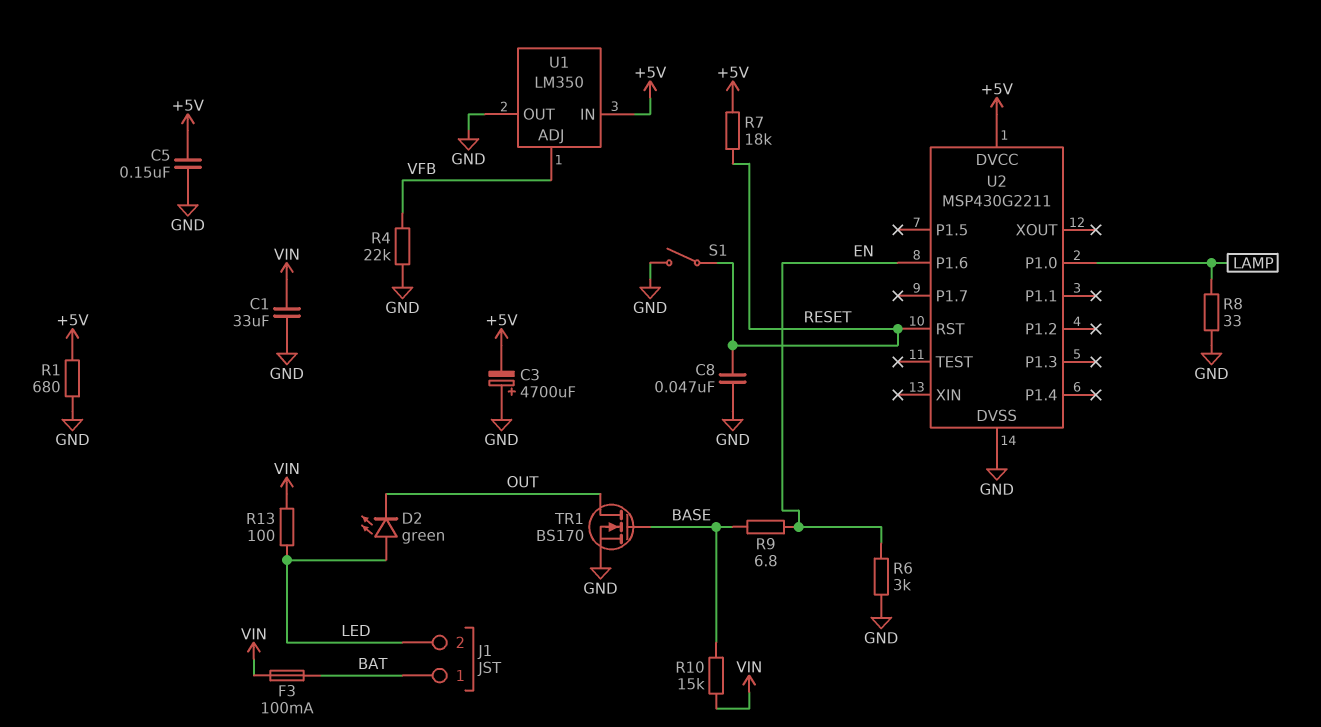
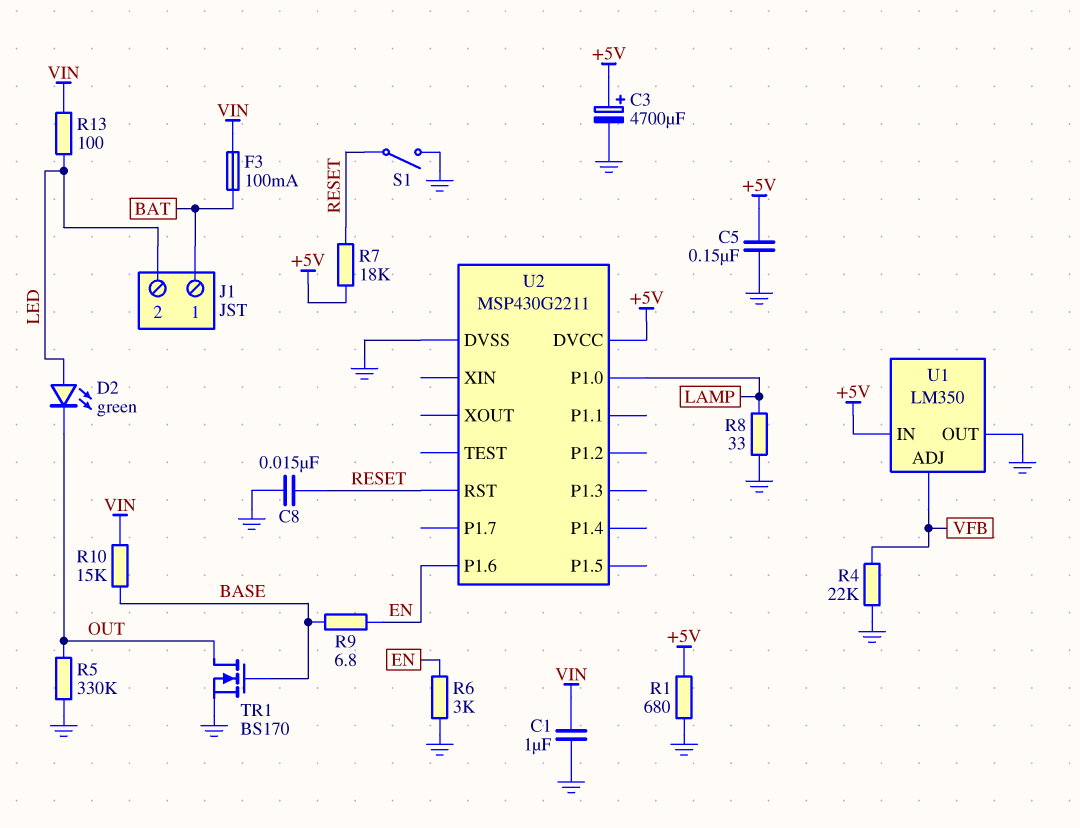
C1: 33uF (GND, VIN) -> 1uF (GND, VIN)
C3: 4700uF (plus GND, minus +5V) -> 4700uF (plus +5V, minus GND)
C8: 47nF (GND, RESET) -> 15nF (GND, RESET)
R5: none -> 330k (GND, OUT)

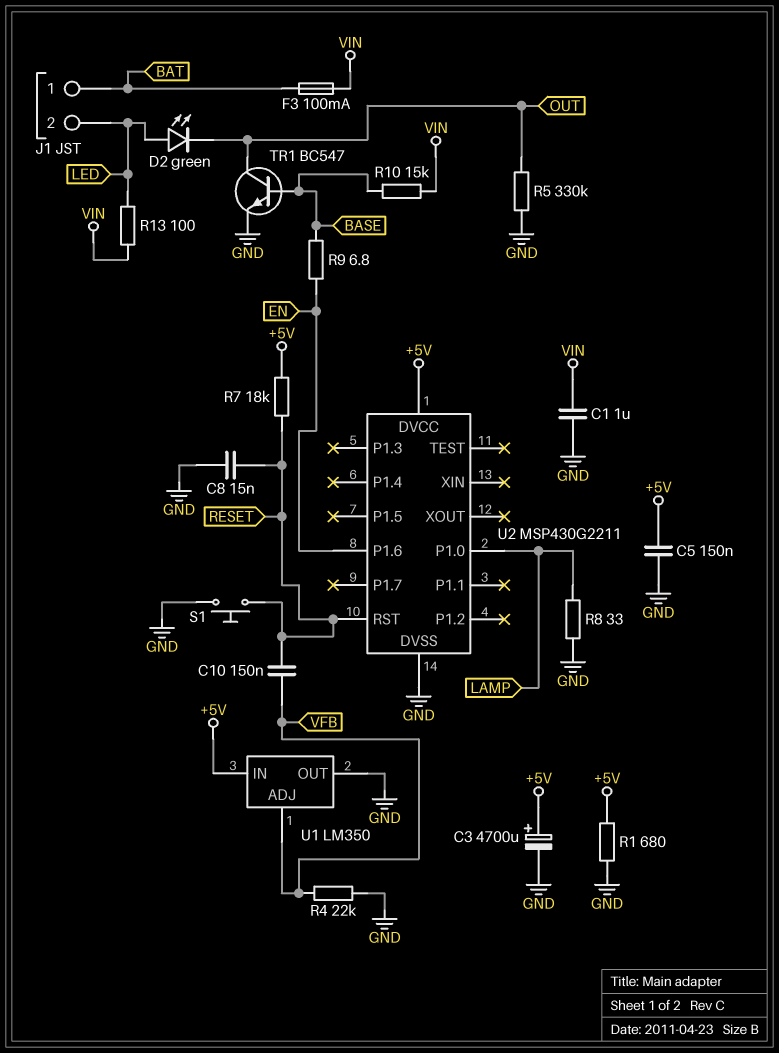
C10: none -> 150nF (RESET, VFB)
R6: 3k (EN, GND) -> none
S1: switch (GND, RESET) -> button (GND, RESET)
TR1: NMOS BS170 (G BASE, D OUT, S GND) -> NPN BC547 (B BASE, C OUT, E GND)

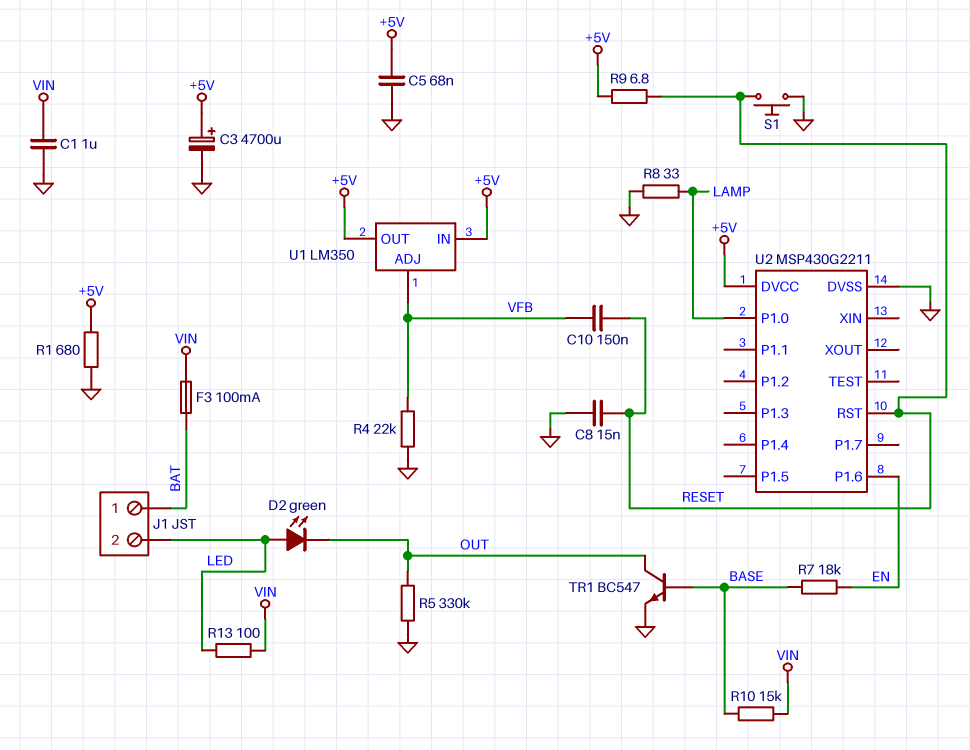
C5: 150nF (+5V, GND) -> 68nF (+5V, GND)
R7: 18k (+5V, RESET) -> 18k (BASE, EN)
R9: 6.8 (BASE, EN) -> 6.8 (+5V, RESET)
U1 pin OUT: GND -> +5V

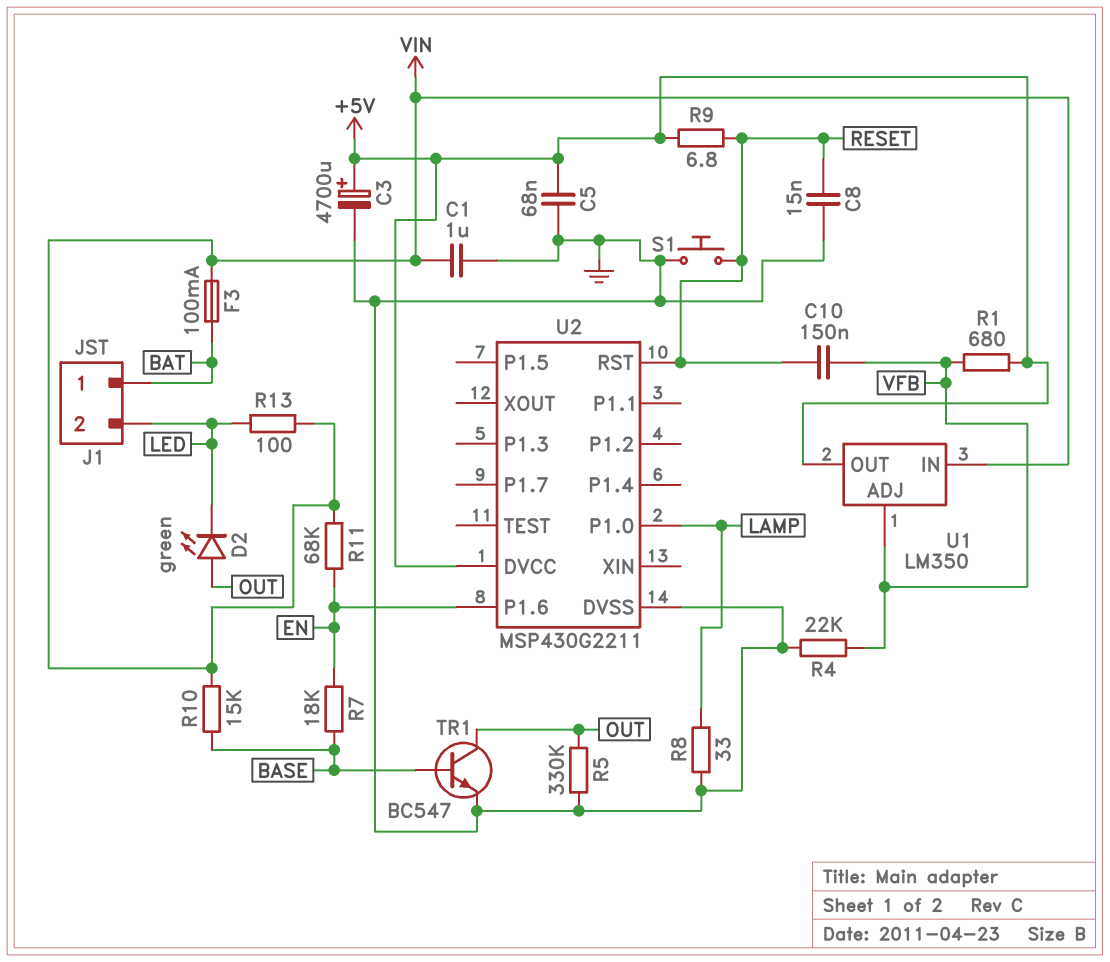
D2: LED green (A LED, K OUT) -> LED green (A OUT, K LED)
R1: 680 (+5V, GND) -> 680 (+5V, VFB)
R11: none -> 68k (EN, VIN)
U1 pin IN: +5V -> VIN

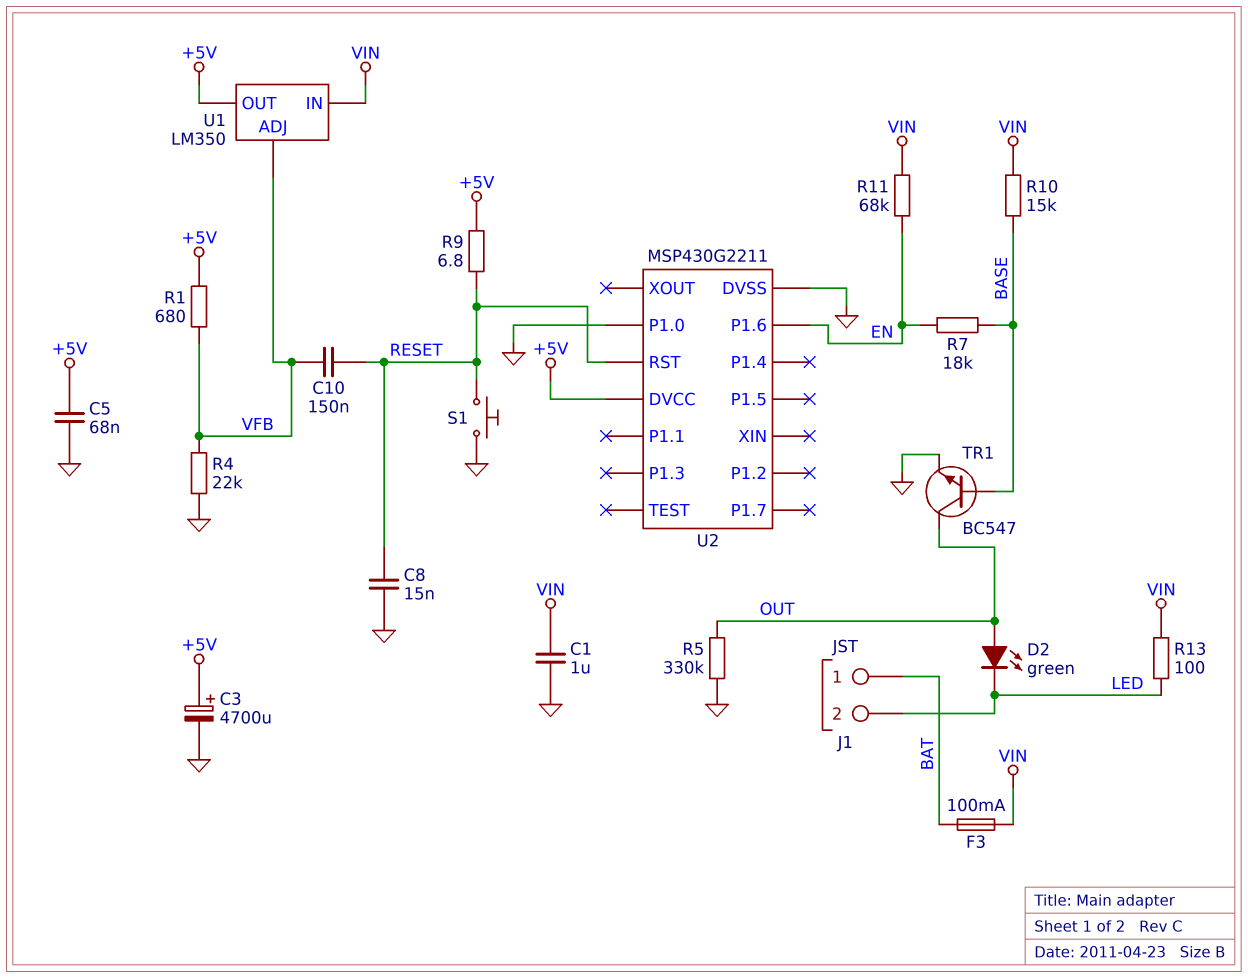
R8: 33 (GND, LAMP) -> none
U2 pin P1.0: LAMP -> GND

